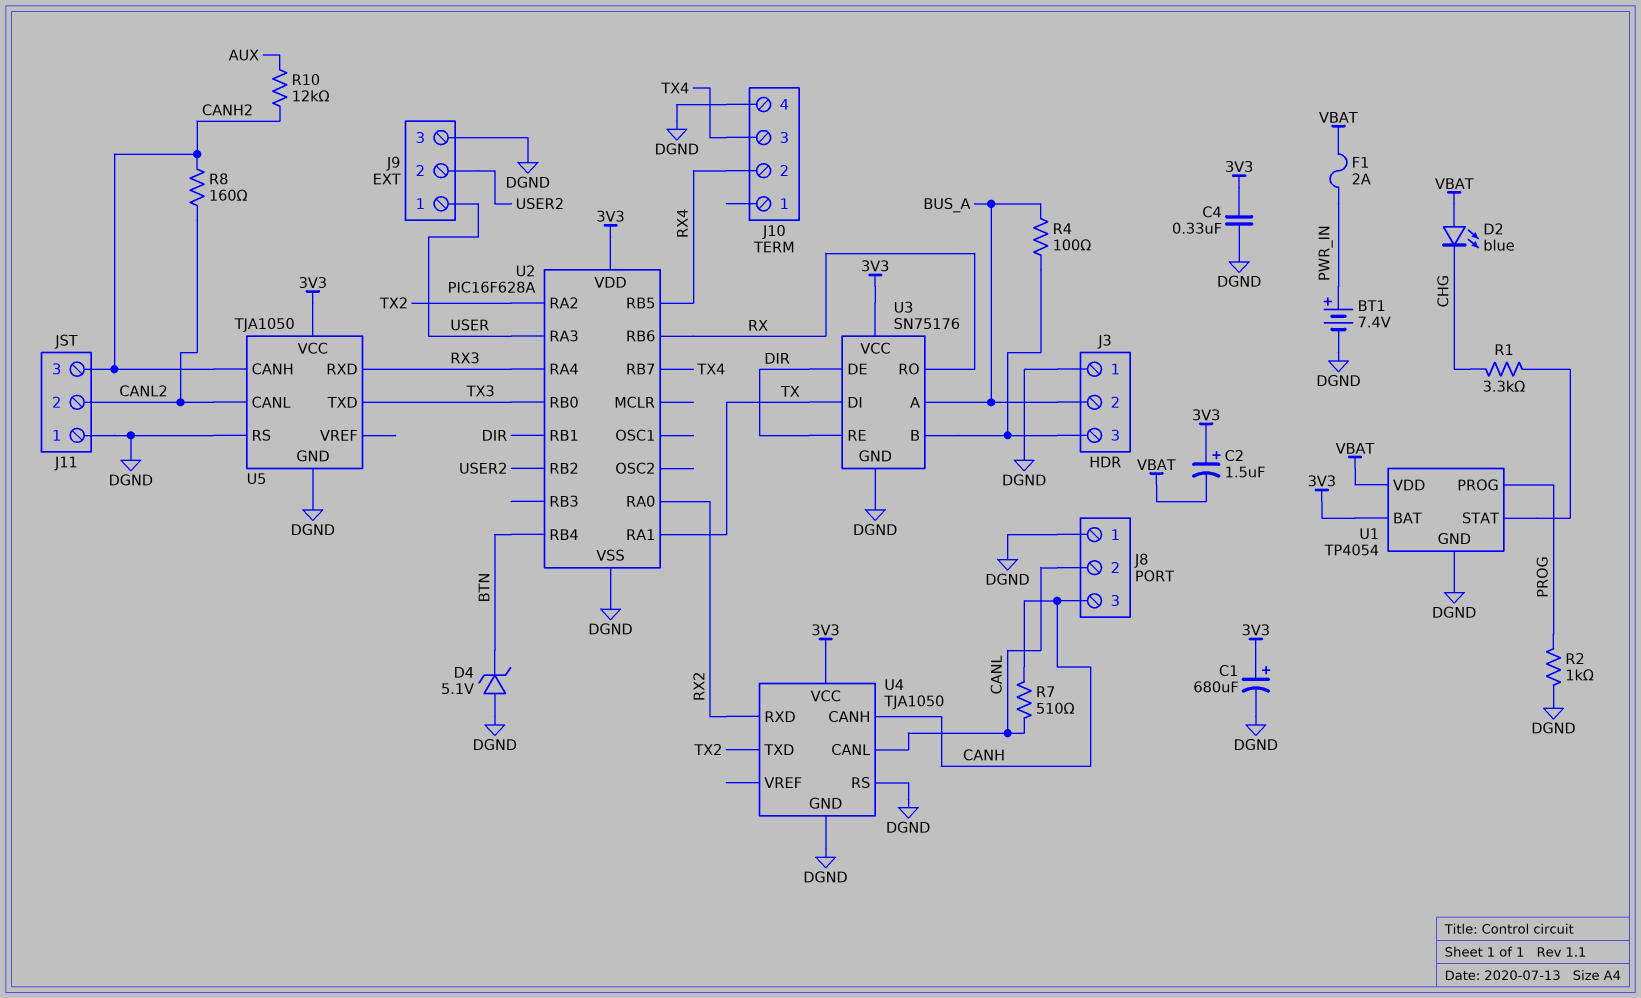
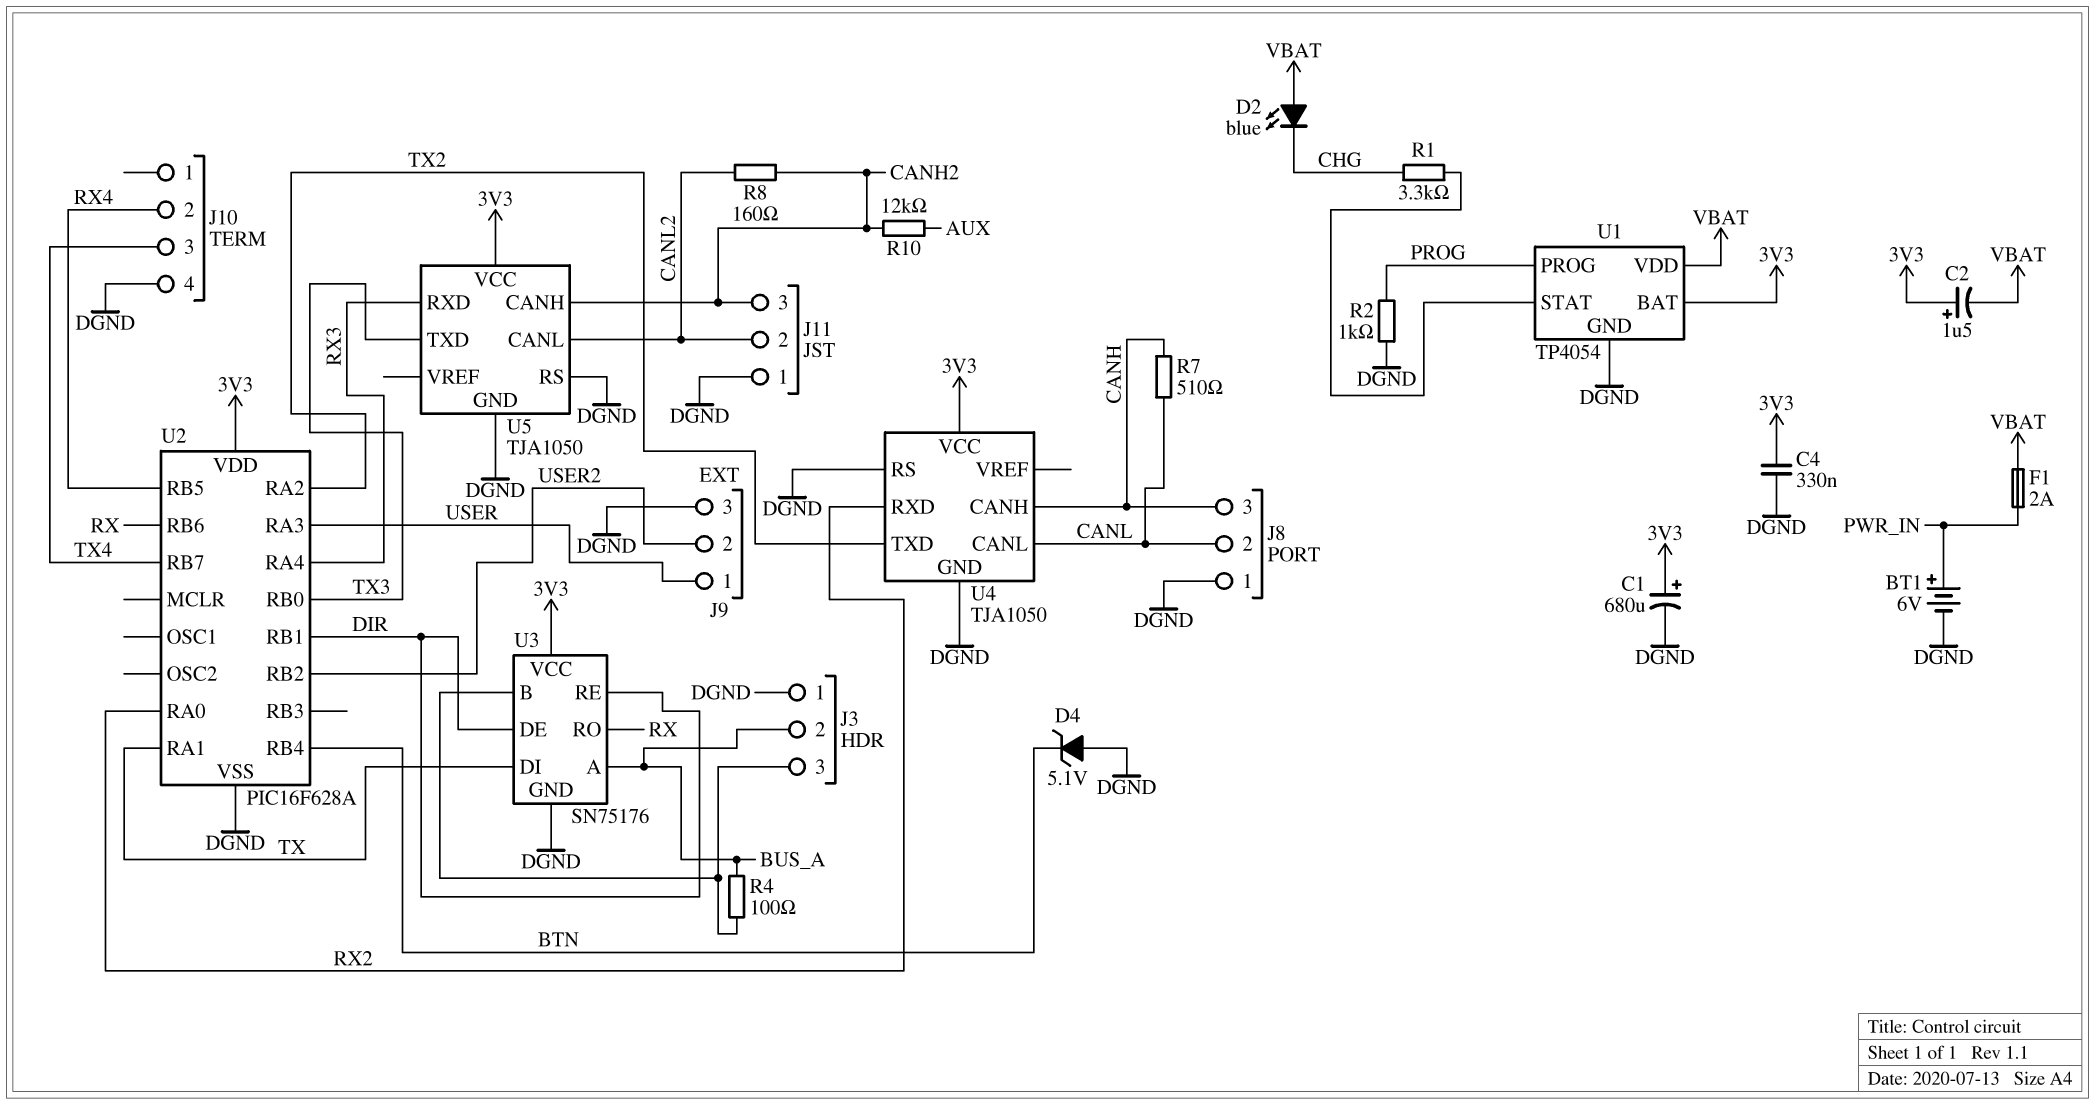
BT1: 7.4V (plus PWR_IN, minus DGND) -> 6V (plus PWR_IN, minus DGND)

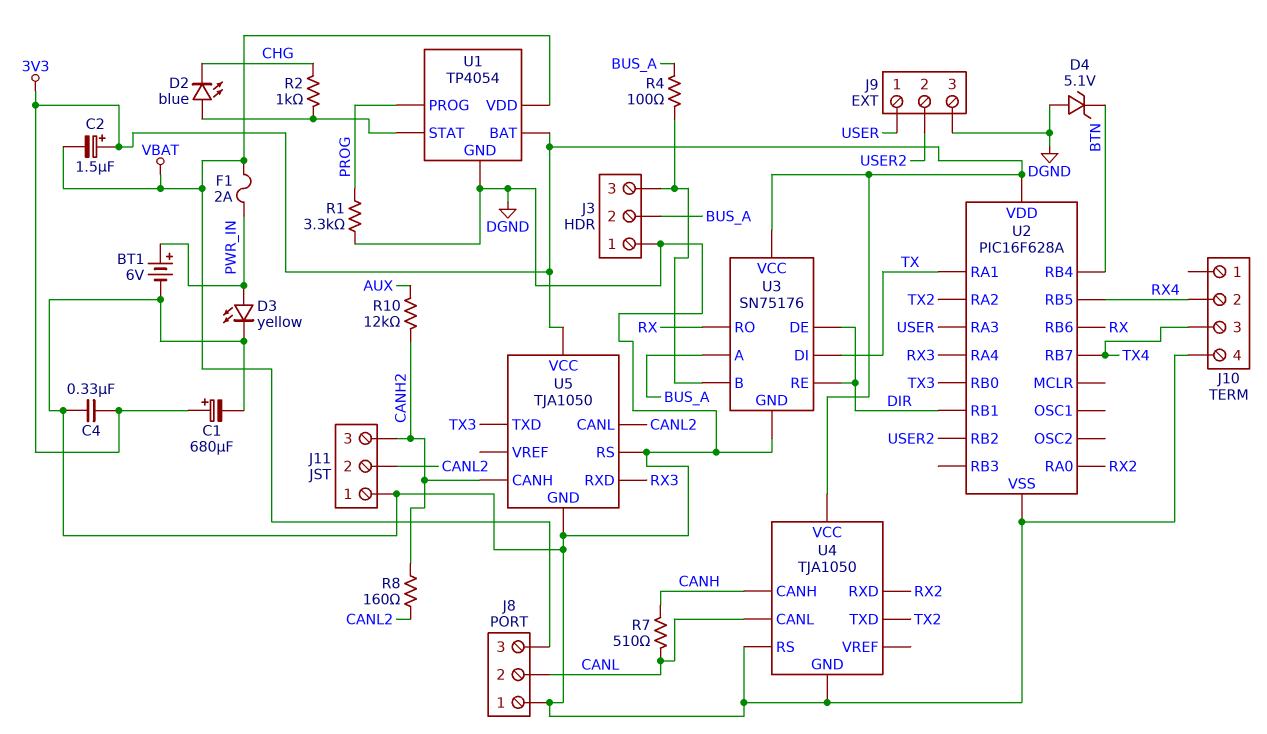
D2: LED blue (A VBAT, K CHG) -> LED blue (A U1/STAT, K CHG)
D3: none -> LED yellow (A PWR_IN, K DGND)
J8 pin 3: CANH -> VBAT
R1: 3.3k (CHG, U1/STAT) -> 3.3k (DGND, PROG)
R2: 1k (DGND, PROG) -> 1k (CHG, U1/STAT)

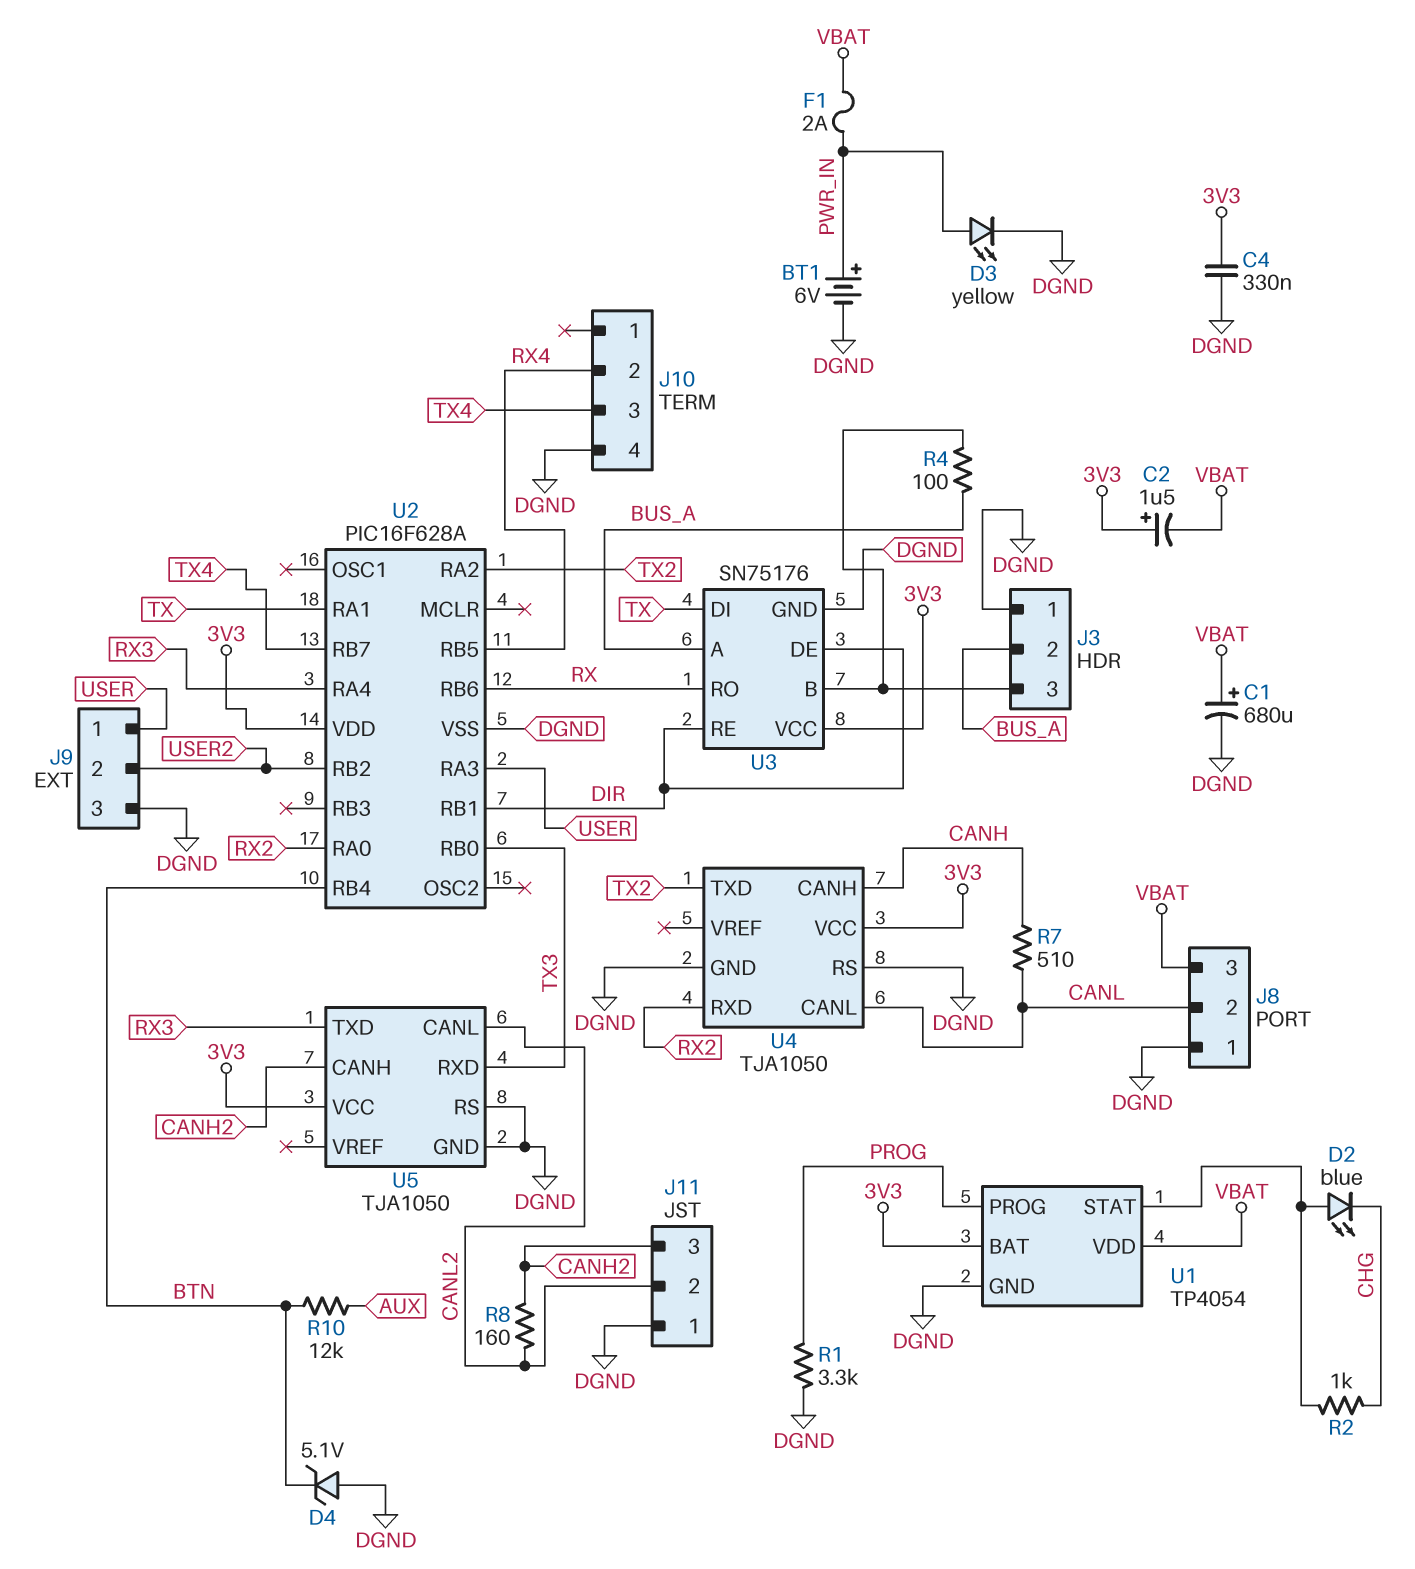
C1: 680uF (plus 3V3, minus DGND) -> 680uF (plus VBAT, minus DGND)
R10: 12k (AUX, CANH2) -> 12k (AUX, BTN)
U5 pin RXD: RX3 -> TX3
U5 pin TXD: TX3 -> RX3

